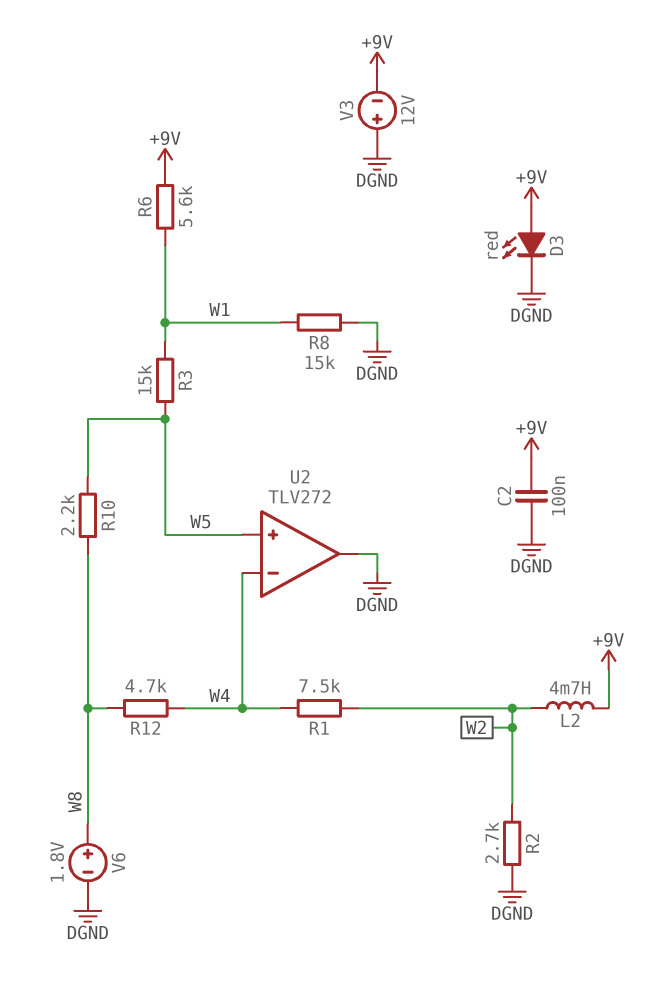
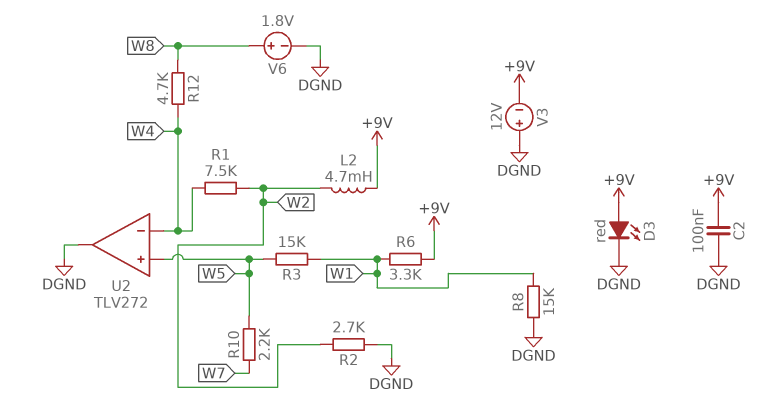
R6: 5.6k (+9V, W1) -> 3.3k (+9V, W1)
R10: 2.2k (W5, W8) -> 2.2k (W5, W7)

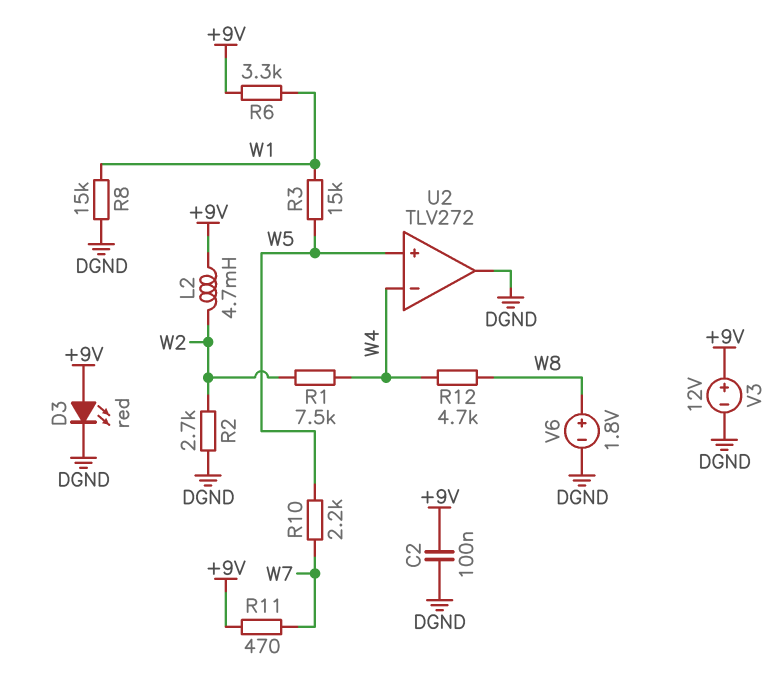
R11: none -> 470 (+9V, W7)
V3: 12V (plus DGND, minus +9V) -> 12V (plus +9V, minus DGND)

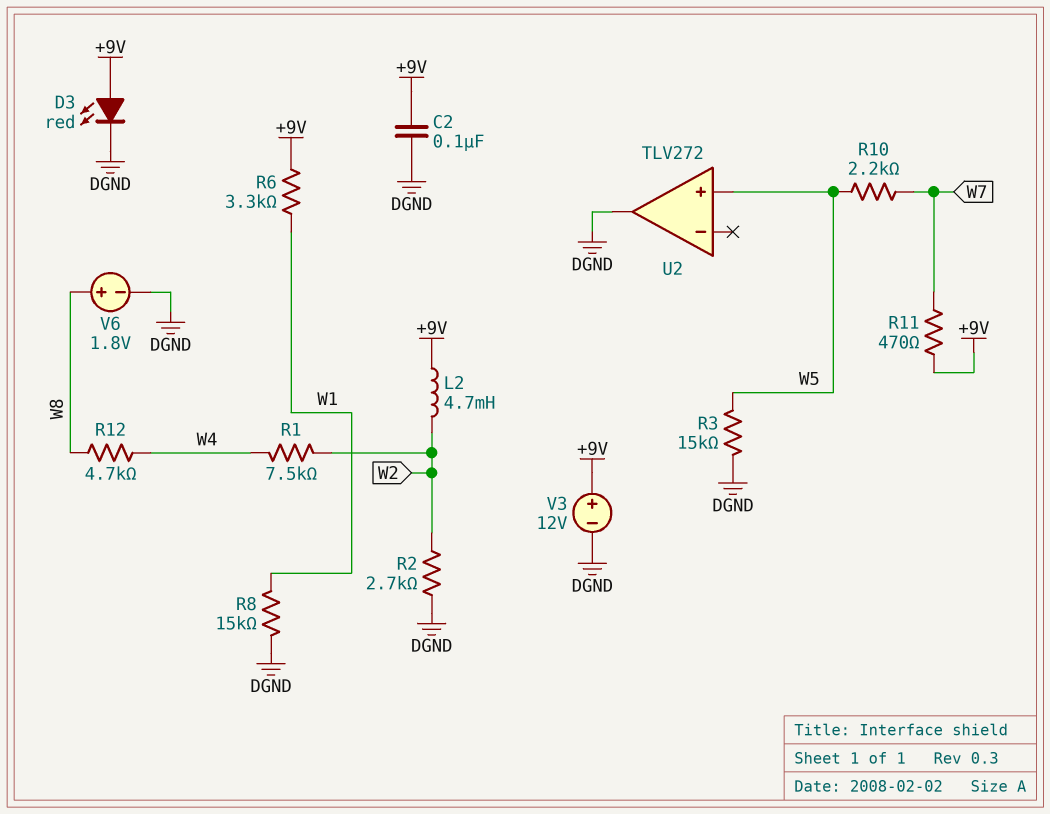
R3: 15k (W1, W5) -> 15k (DGND, W5)
U2 pin in-: W4 -> none

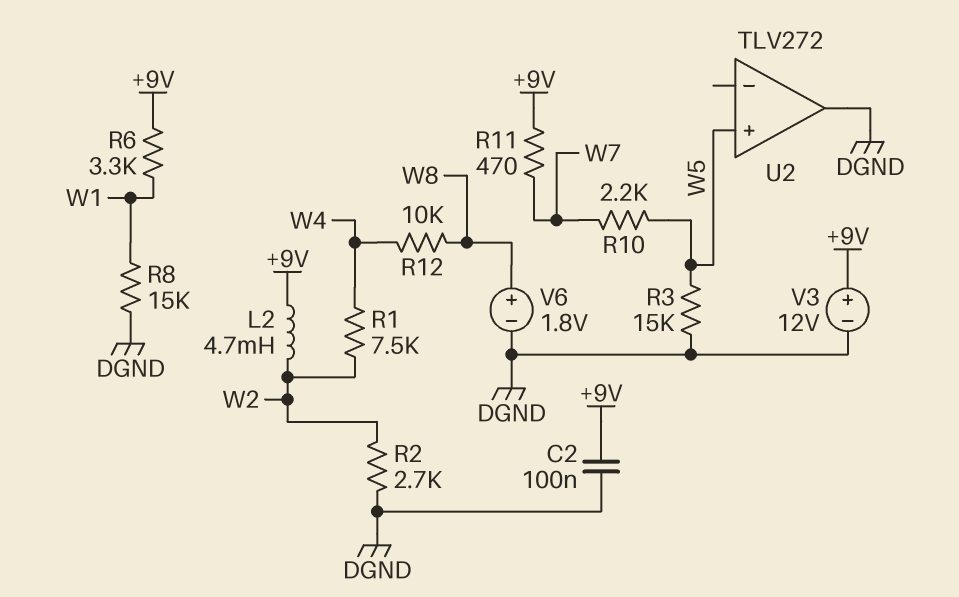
D3: LED red (A +9V, K DGND) -> none
R12: 4.7k (W4, W8) -> 10k (W4, W8)

